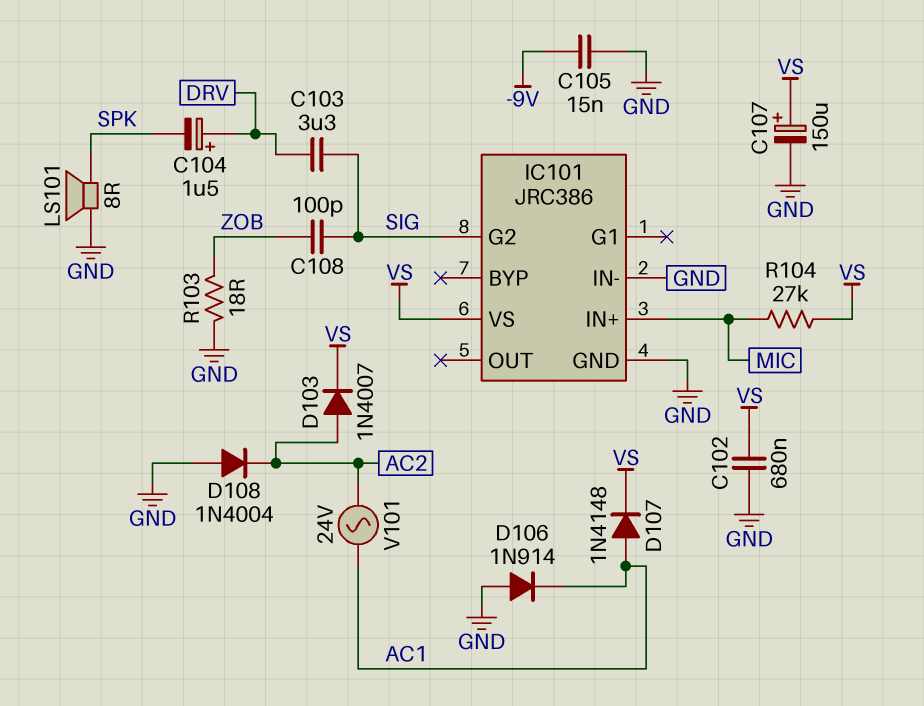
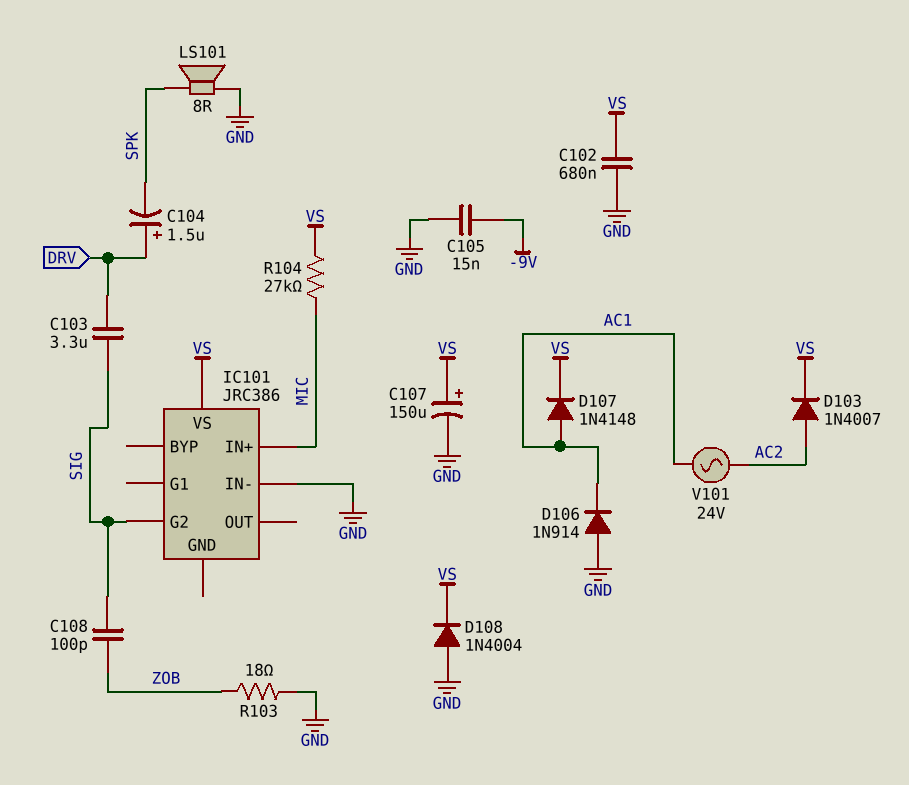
D108: diode 1N4004 (A GND, K AC2) -> diode 1N4004 (A GND, K VS)
IC101 pin GND: GND -> none

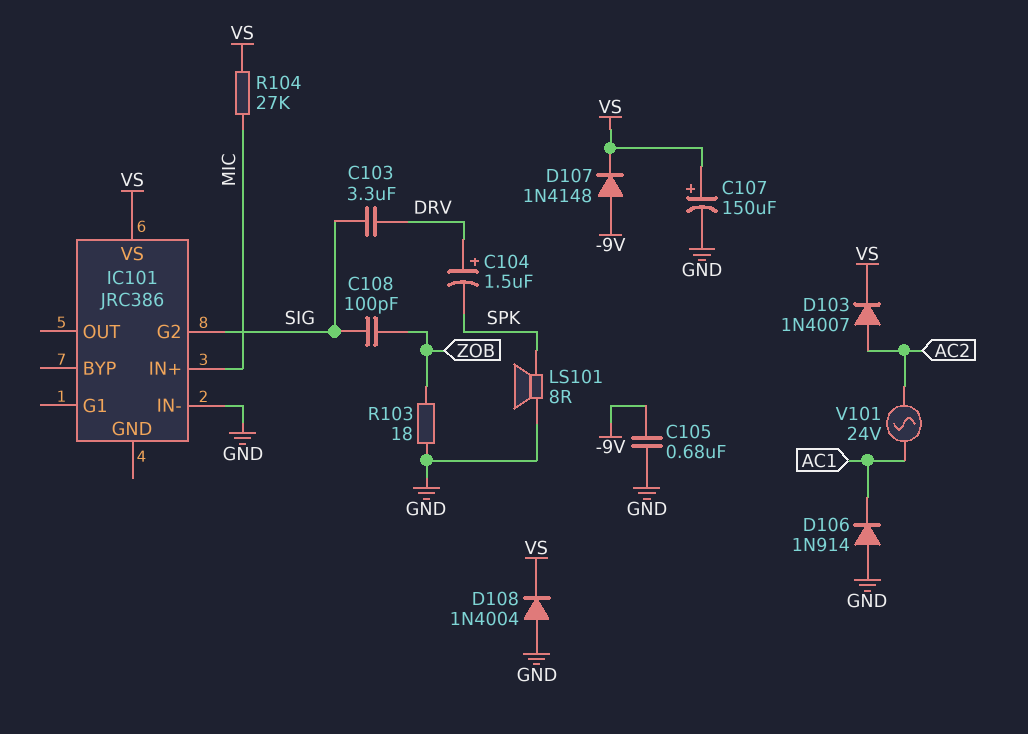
C102: 680nF (GND, VS) -> none
C105: 15nF (-9V, GND) -> 680nF (-9V, GND)
D107: diode 1N4148 (A AC1, K VS) -> diode 1N4148 (A -9V, K VS)

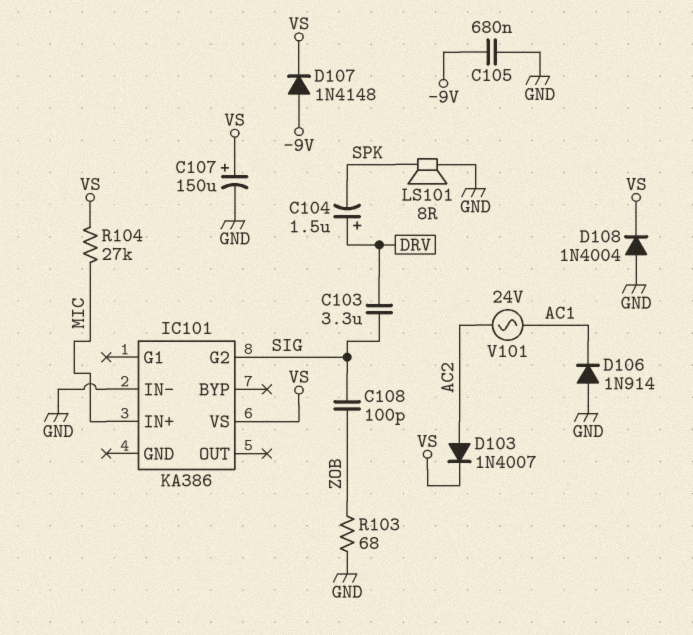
IC101: JRC386 -> KA386
R103: 18 (GND, ZOB) -> 68 (GND, ZOB)

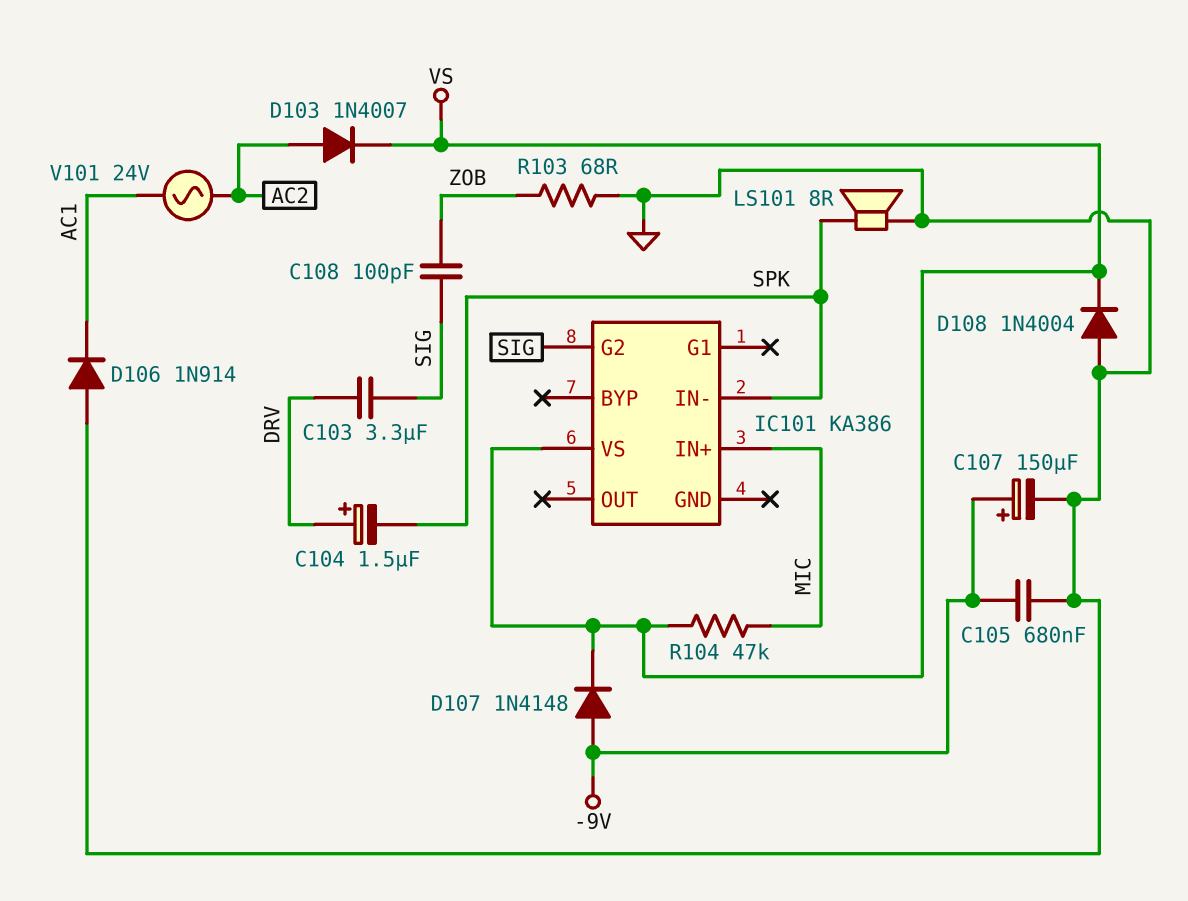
C107: 150uF (plus VS, minus GND) -> 150uF (plus -9V, minus GND)
IC101 pin IN-: GND -> SPK
R104: 27k (MIC, VS) -> 47k (MIC, VS)

